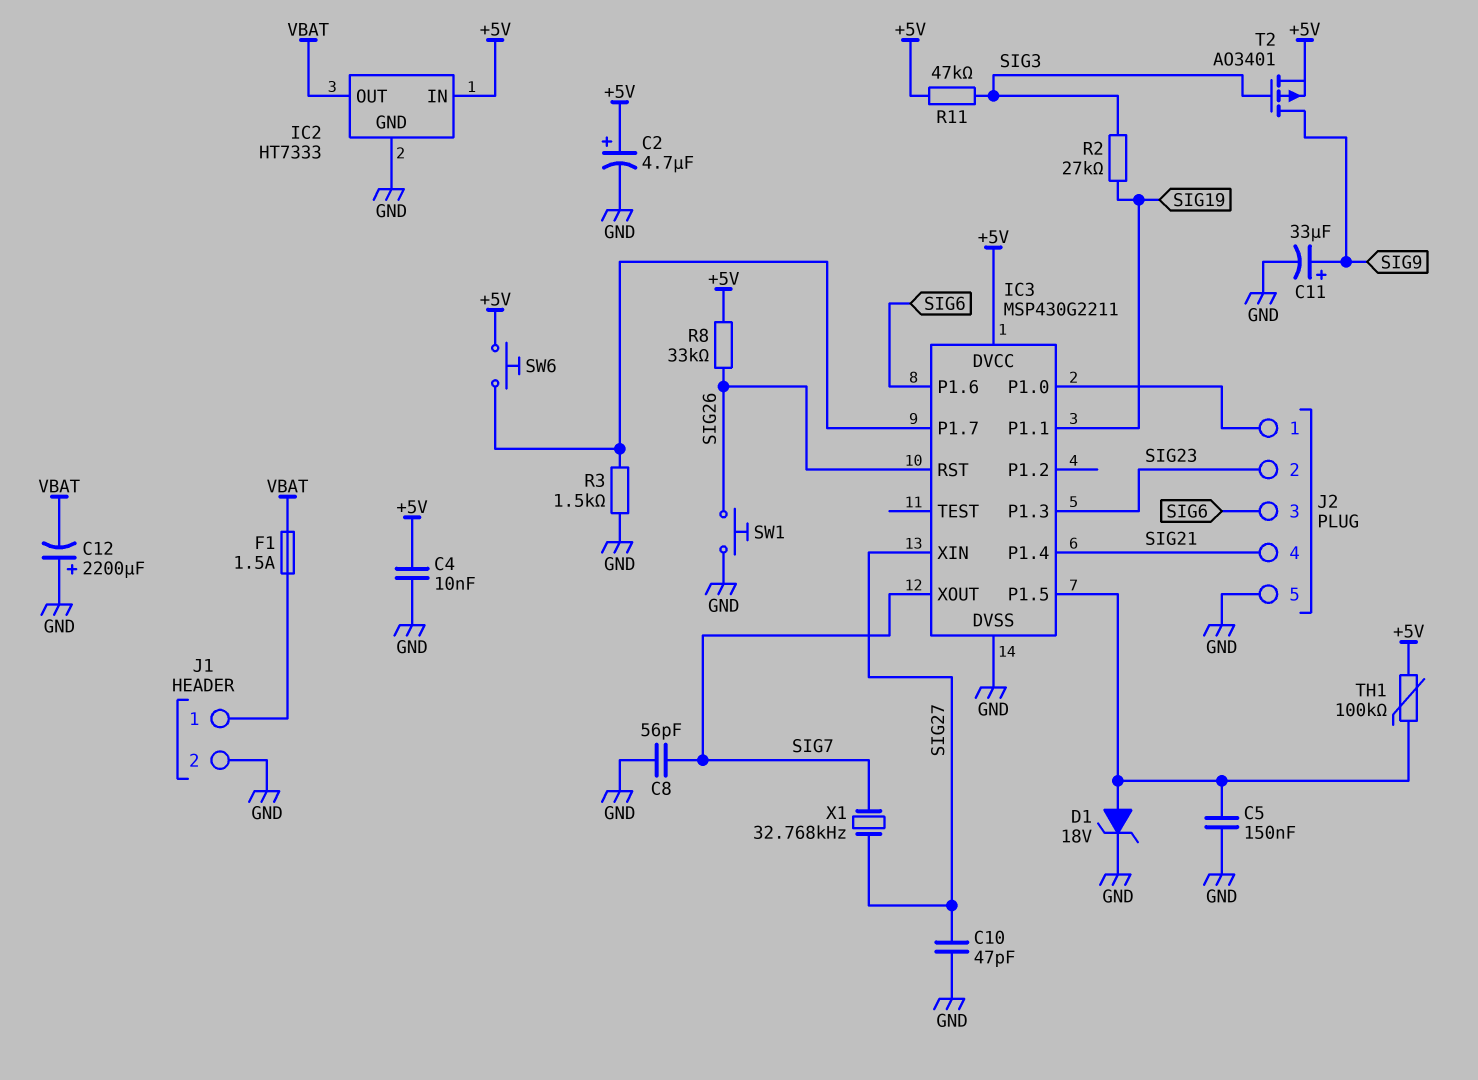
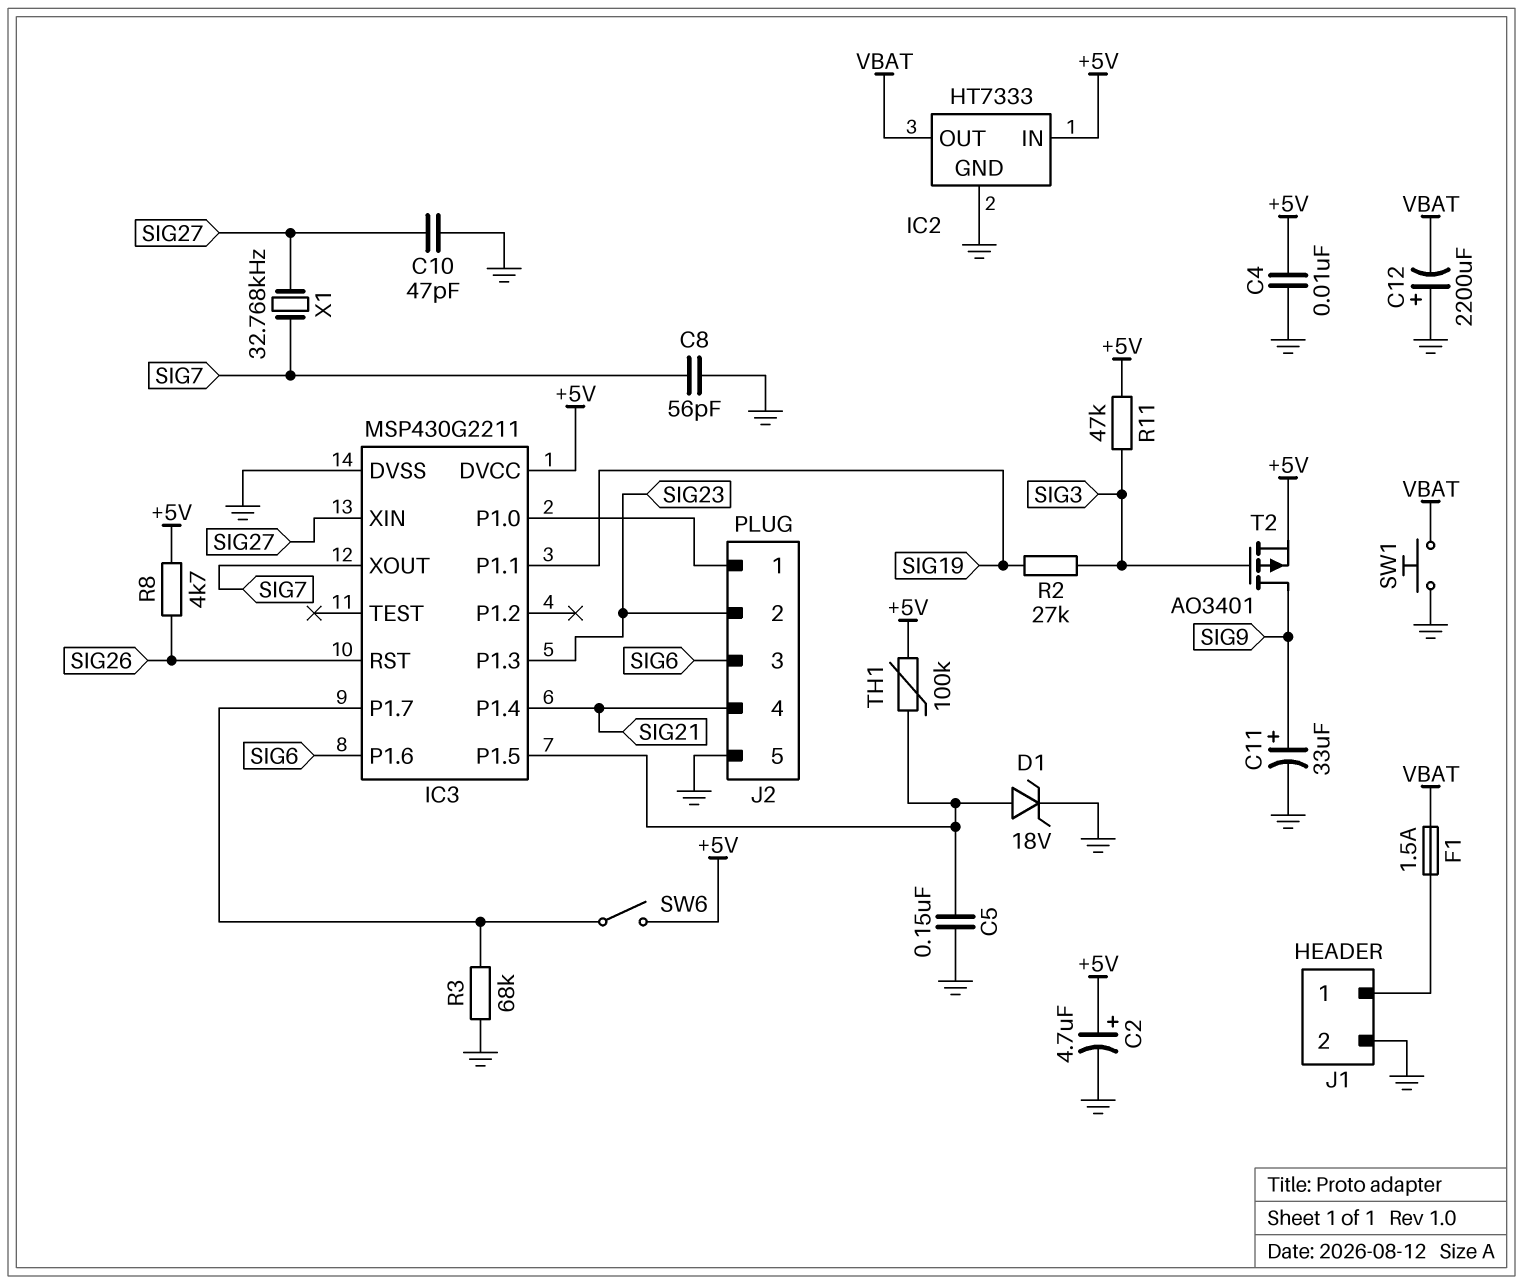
R3: 1.5k (GND, IC3/P1.7) -> 68k (GND, IC3/P1.7)
R8: 33k (+5V, SIG26) -> 4.7k (+5V, SIG26)
SW1: button (GND, SIG26) -> button (GND, VBAT)
SW6: button (+5V, IC3/P1.7) -> switch (+5V, IC3/P1.7)

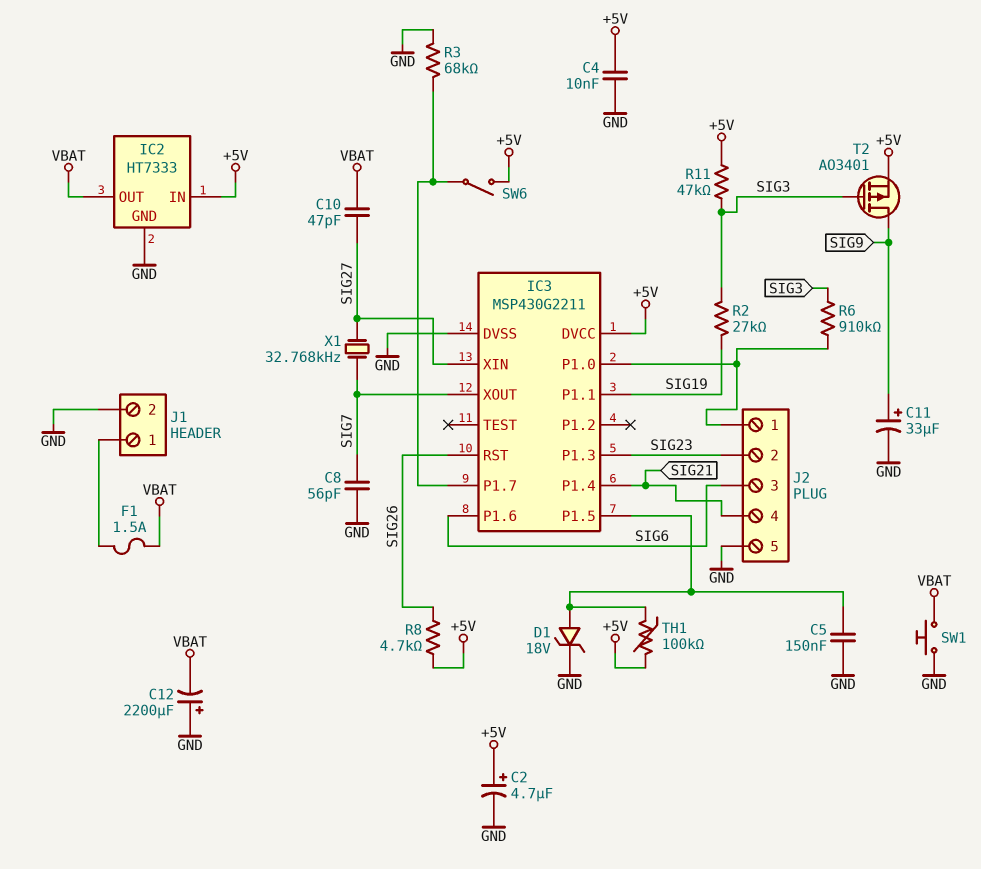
C10: 47pF (GND, SIG27) -> 47pF (SIG27, VBAT)
R6: none -> 910k (IC3/P1.0, SIG3)

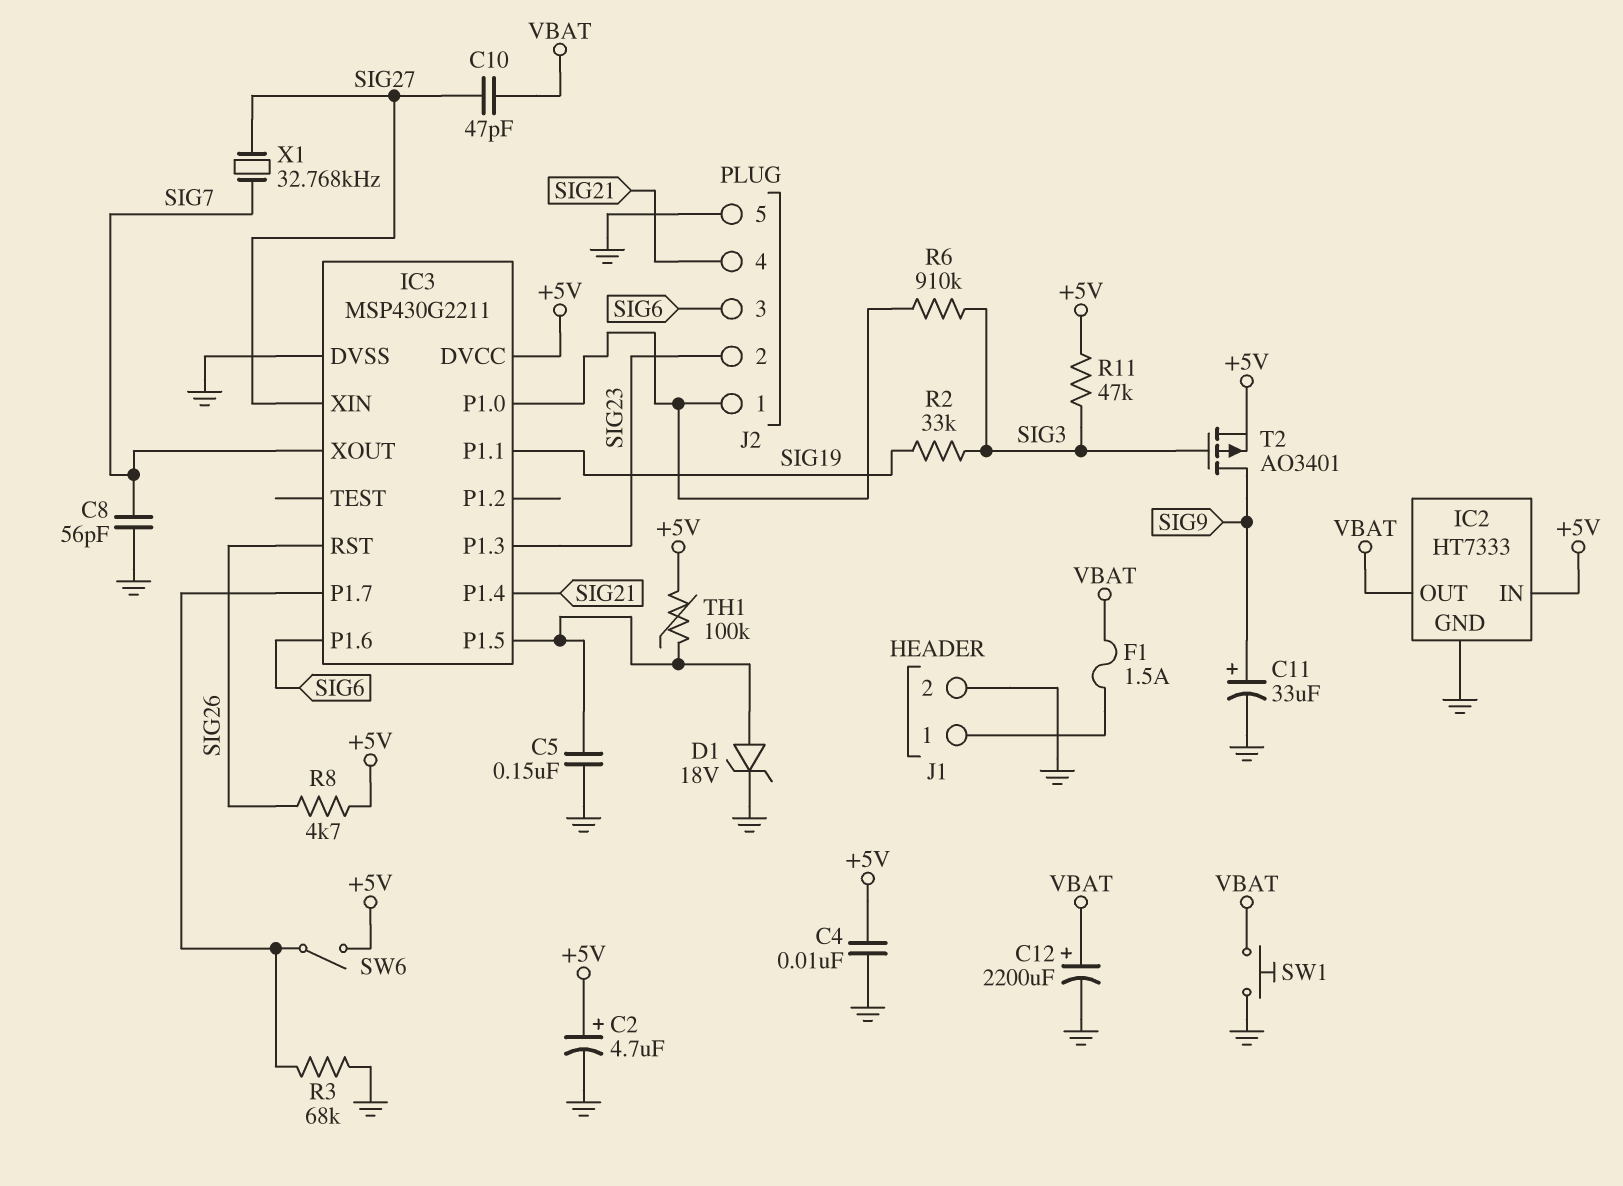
C12: 2200uF (plus GND, minus VBAT) -> 2200uF (plus VBAT, minus GND)
R2: 27k (SIG3, SIG19) -> 33k (SIG3, SIG19)

